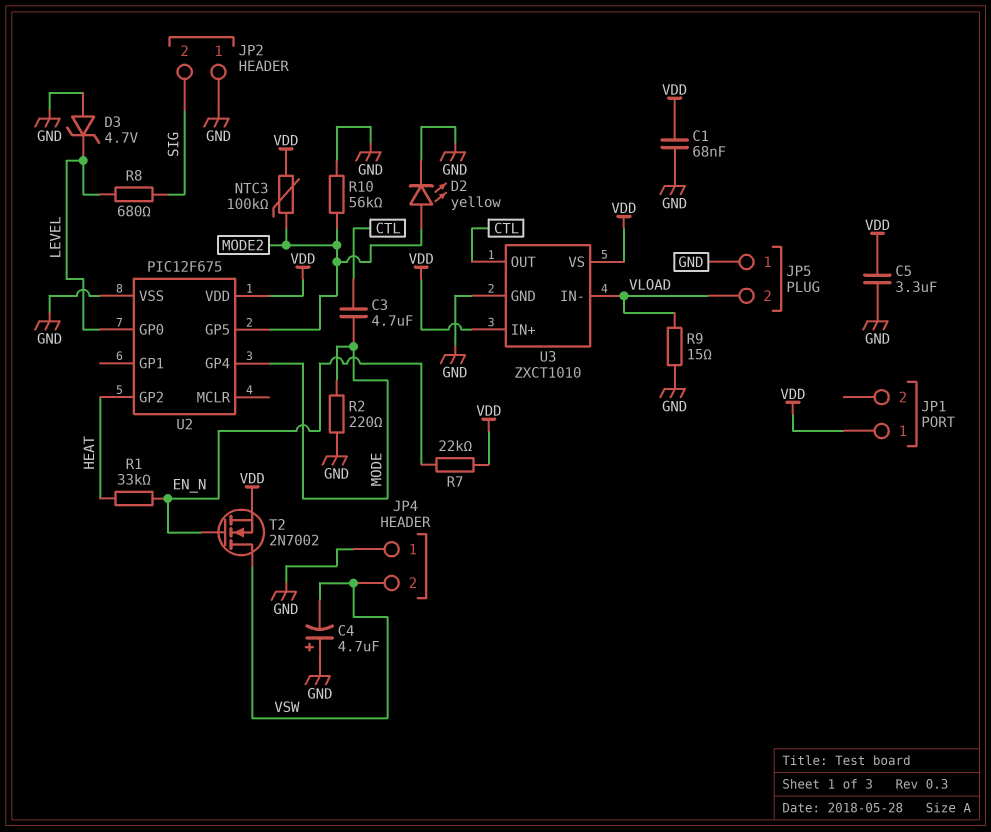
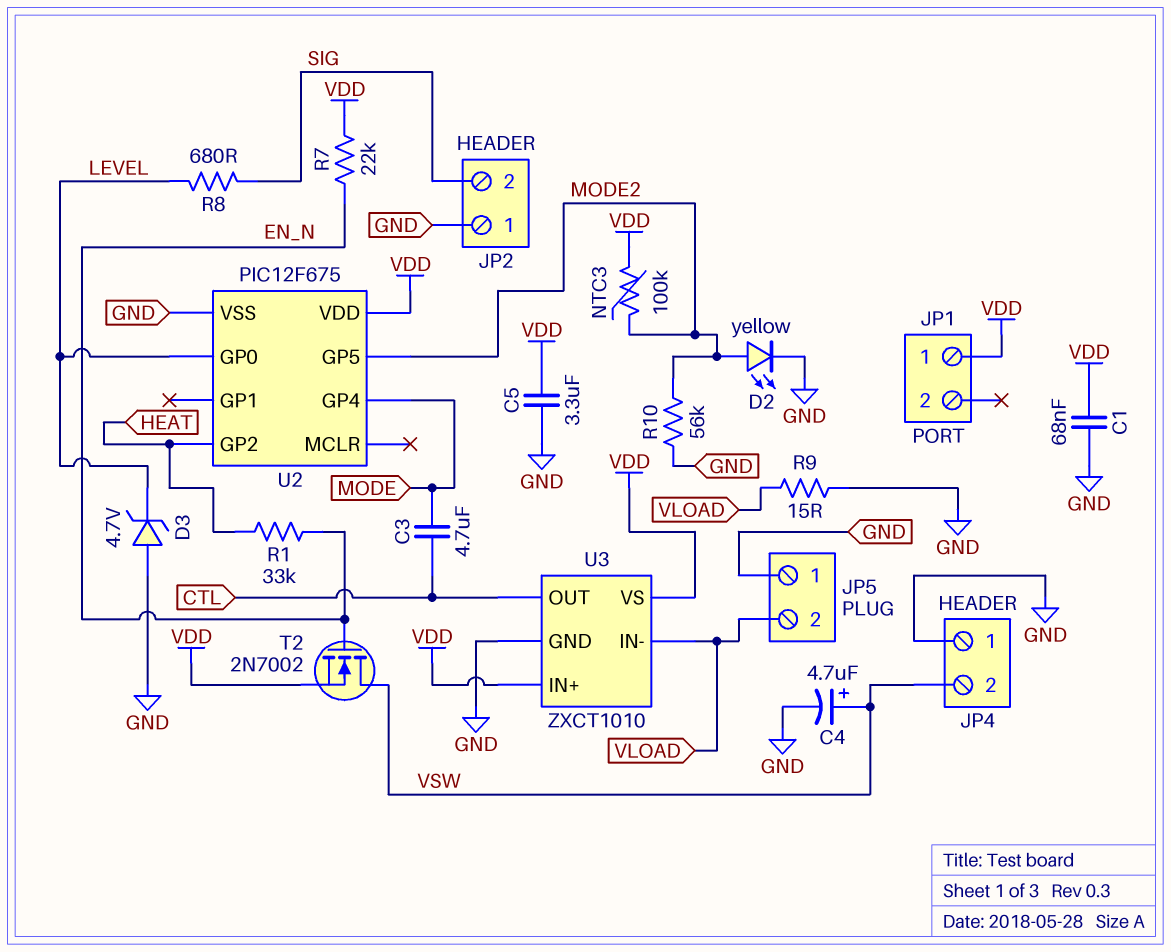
C4: 4.7uF (plus GND, minus VSW) -> 4.7uF (plus VSW, minus GND)
R2: 220 (GND, MODE) -> none

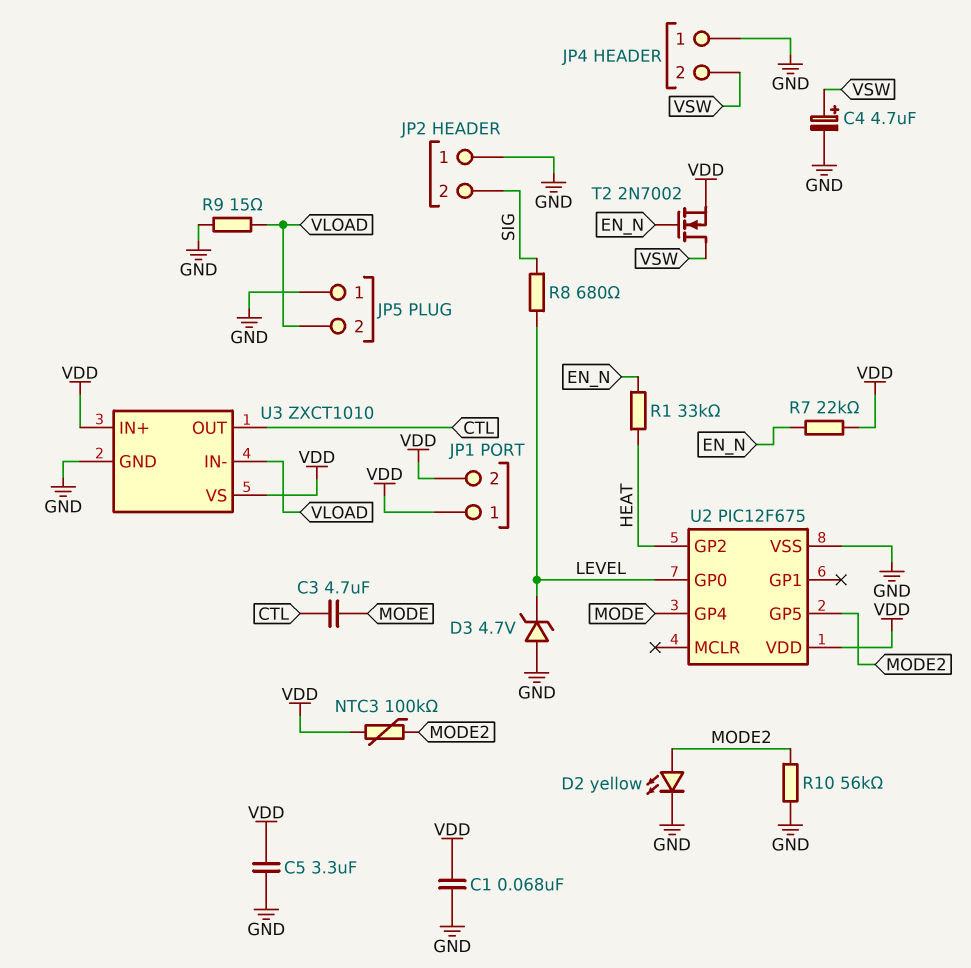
JP1 pin 2: none -> VDD

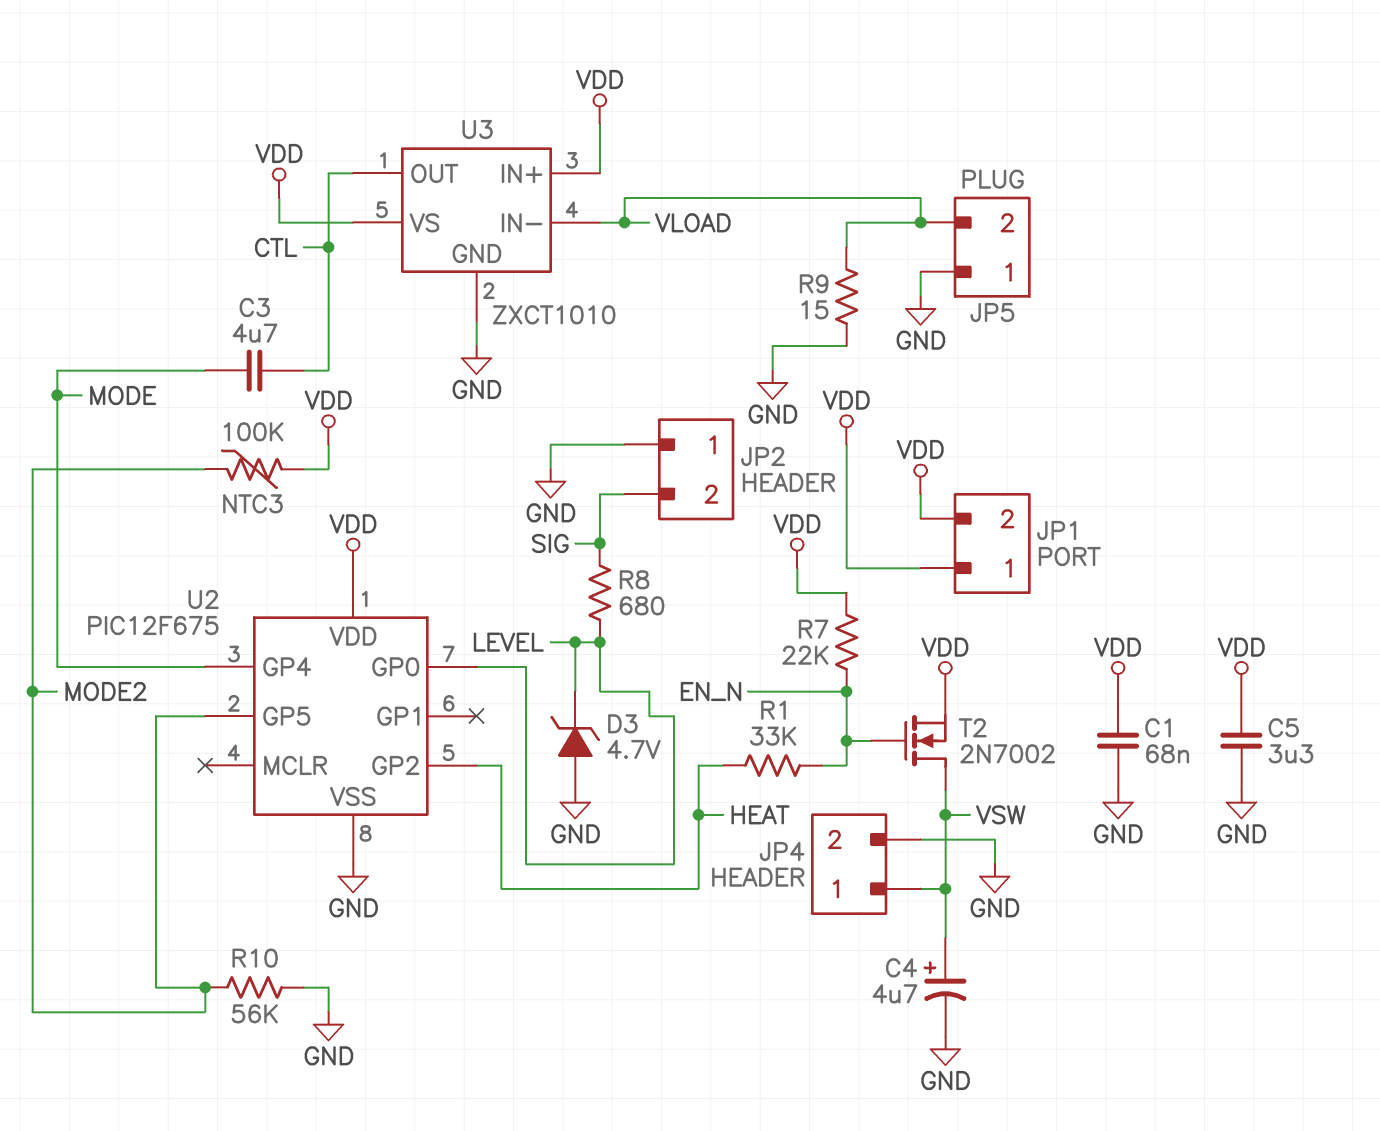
D2: LED yellow (A MODE2, K GND) -> none
JP4 pin 1: GND -> VSW
JP4 pin 2: VSW -> GND

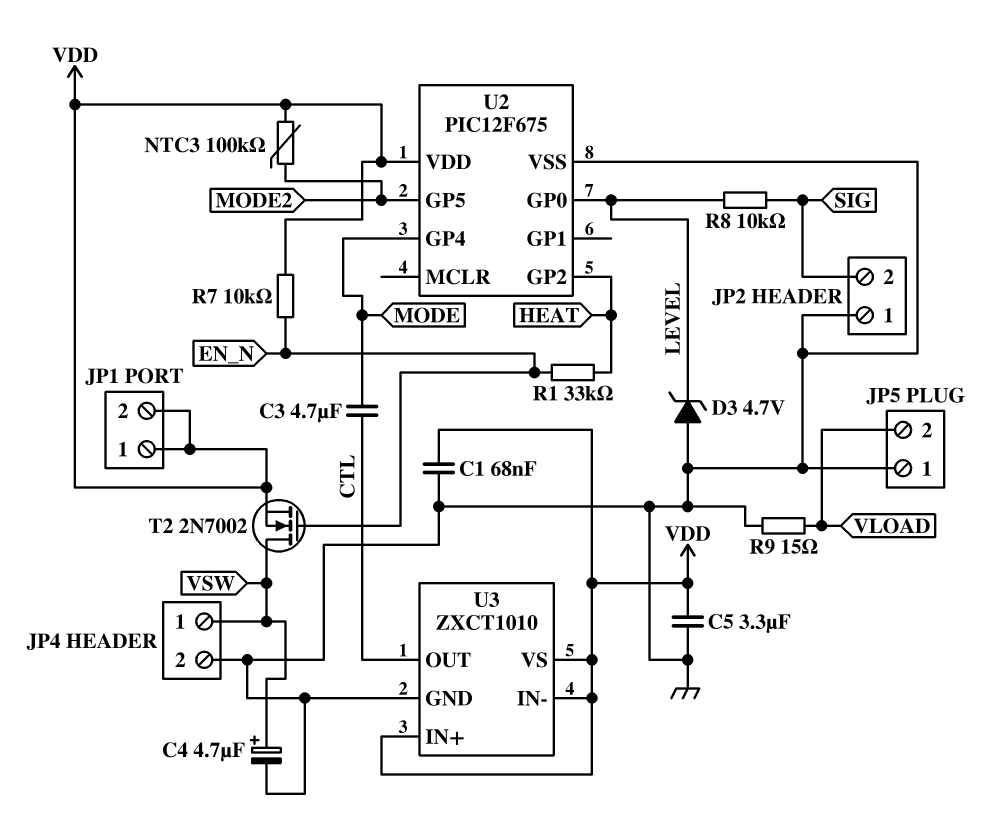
R7: 22k (EN_N, VDD) -> 10k (EN_N, VDD)
R8: 680 (LEVEL, SIG) -> 10k (LEVEL, SIG)
R10: 56k (GND, MODE2) -> none
U3 pin IN-: VLOAD -> VDD

